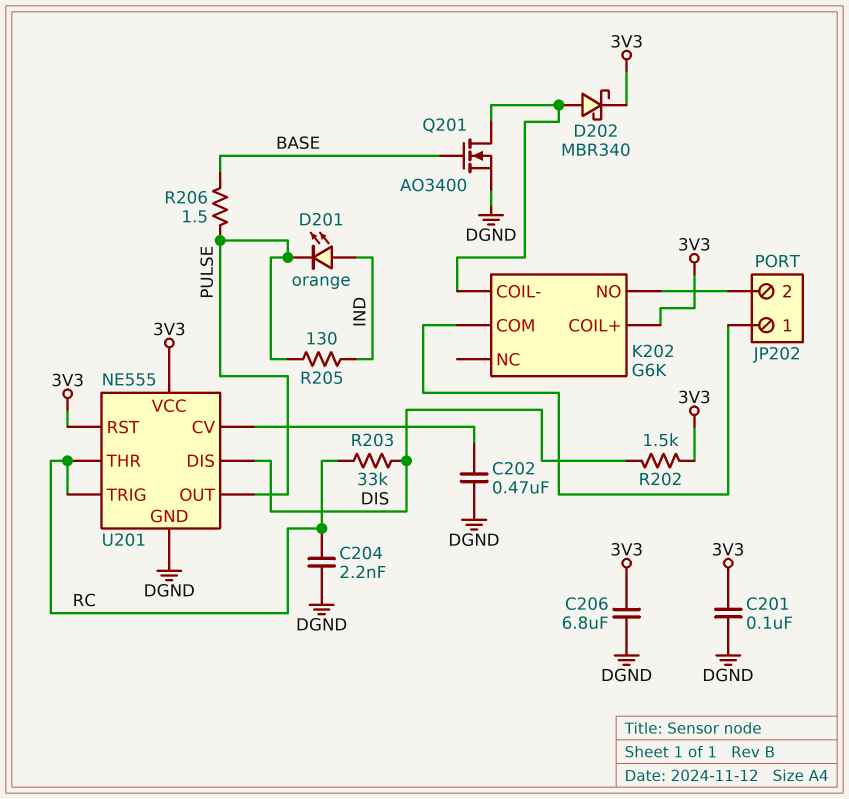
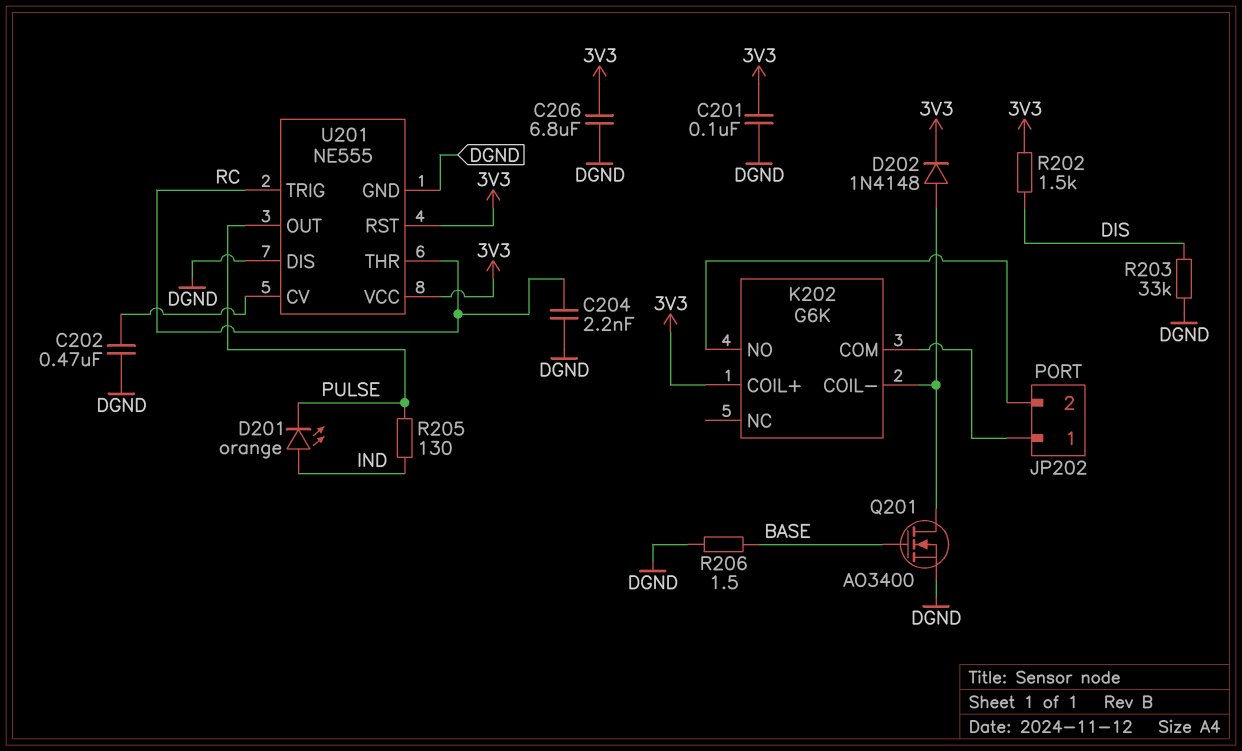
D202: schottky MBR340 (A K202/COIL-, K 3V3) -> diode 1N4148 (A K202/COIL-, K 3V3)
R203: 33k (DIS, RC) -> 33k (DGND, DIS)
R206: 1.5 (BASE, PULSE) -> 1.5 (BASE, DGND)
U201 pin DIS: DIS -> DGND

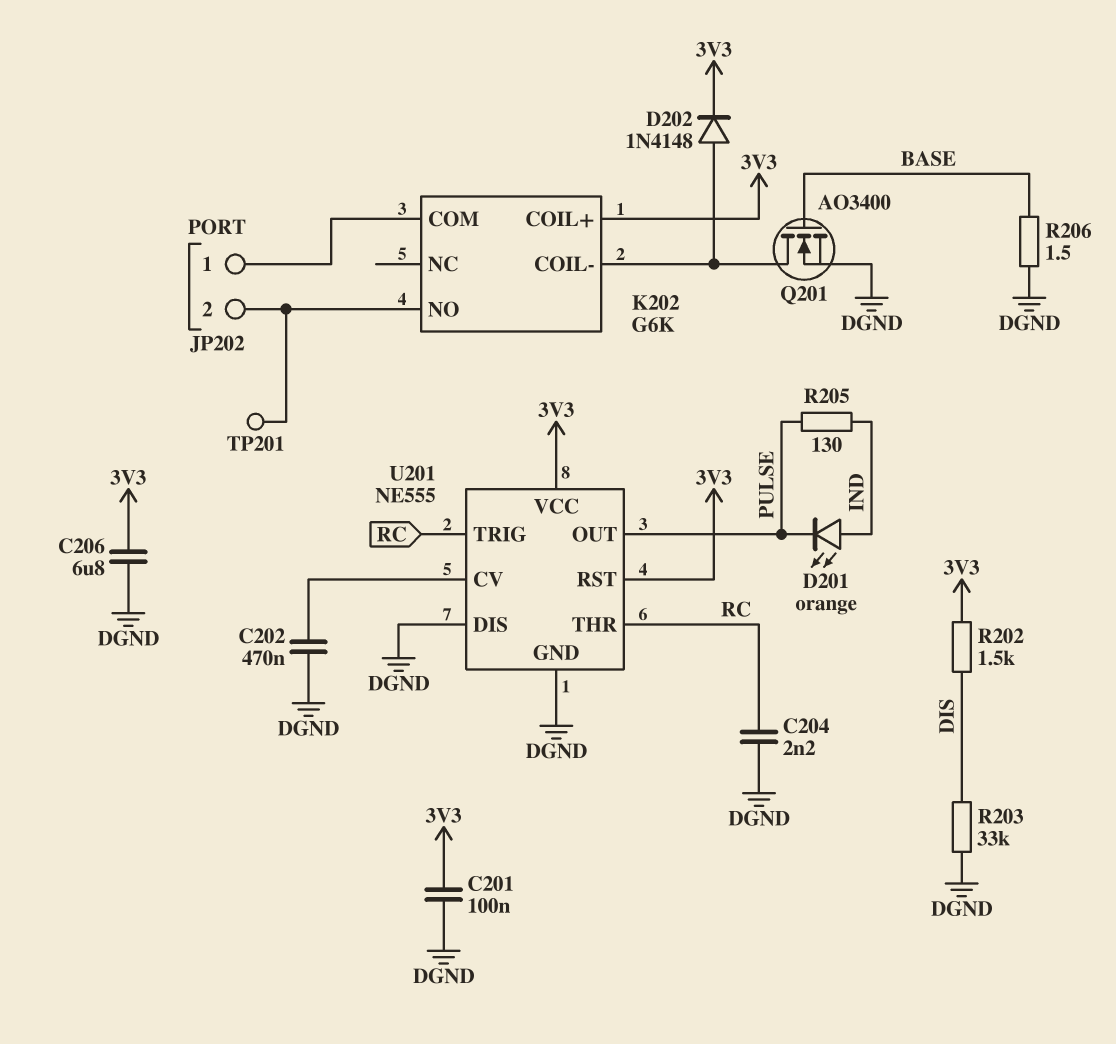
TP201: none -> test point (JP202/2)

